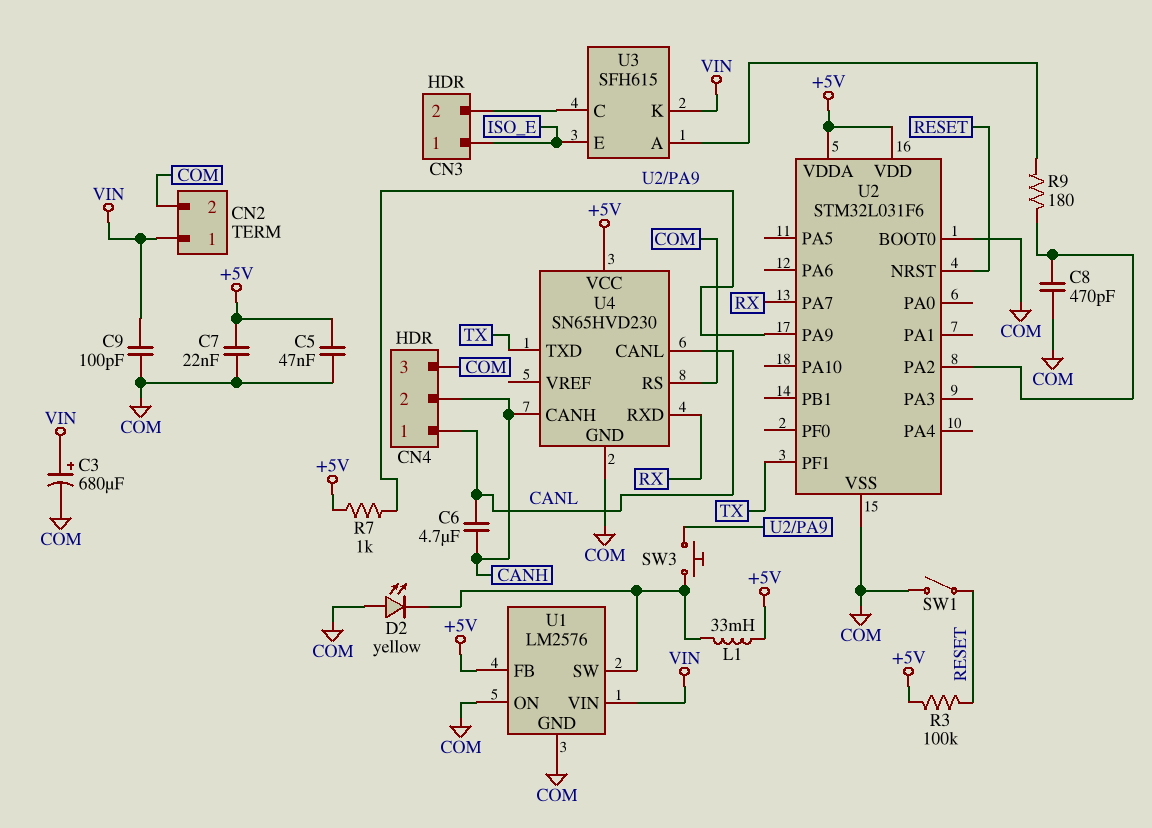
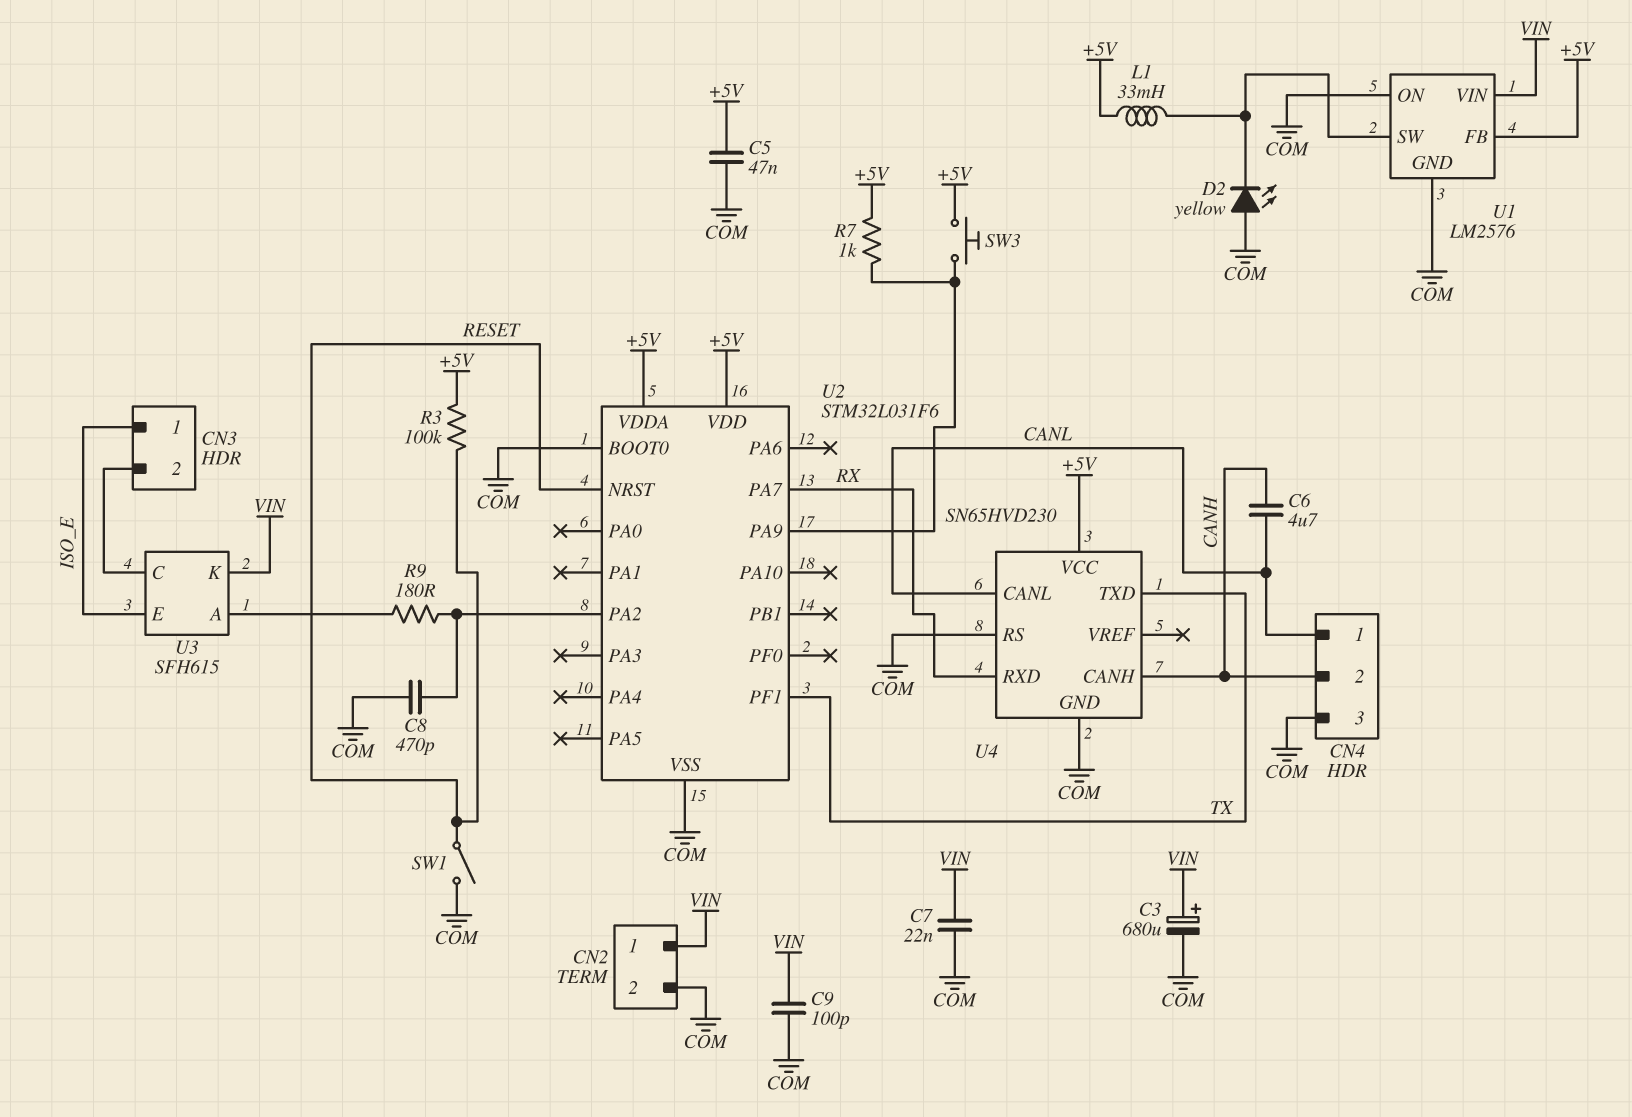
C7: 22nF (+5V, COM) -> 22nF (COM, VIN)
SW3: button (U1/SW, U2/PA9) -> button (+5V, U2/PA9)

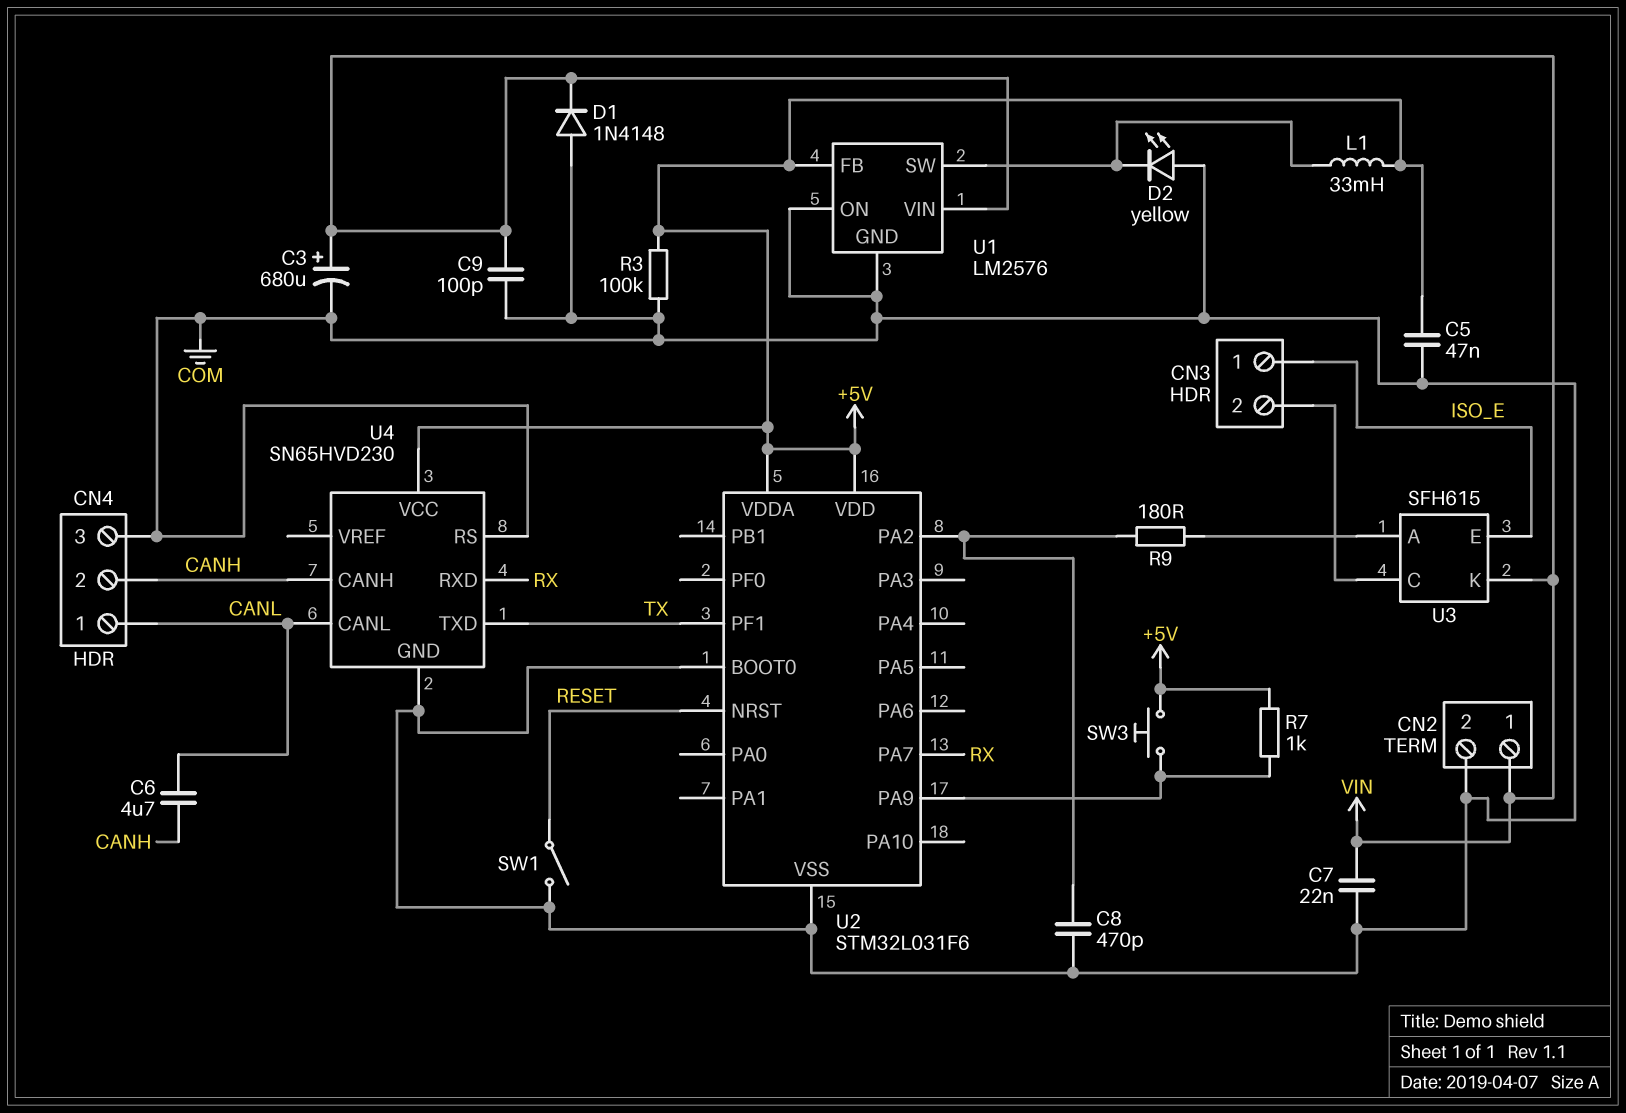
D1: none -> diode 1N4148 (A COM, K VIN)
R3: 100k (+5V, RESET) -> 100k (+5V, COM)

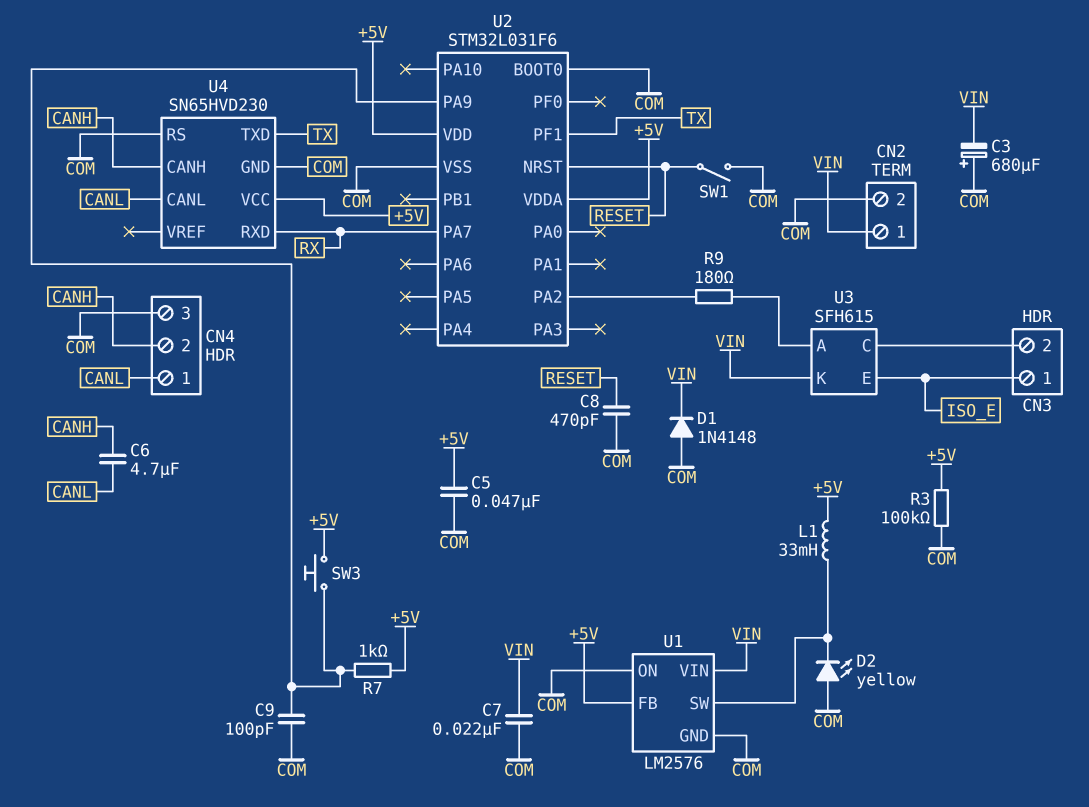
C3: 680uF (plus VIN, minus COM) -> 680uF (plus COM, minus VIN)
C8: 470pF (COM, U2/PA2) -> 470pF (COM, RESET)
C9: 100pF (COM, VIN) -> 100pF (COM, U2/PA9)

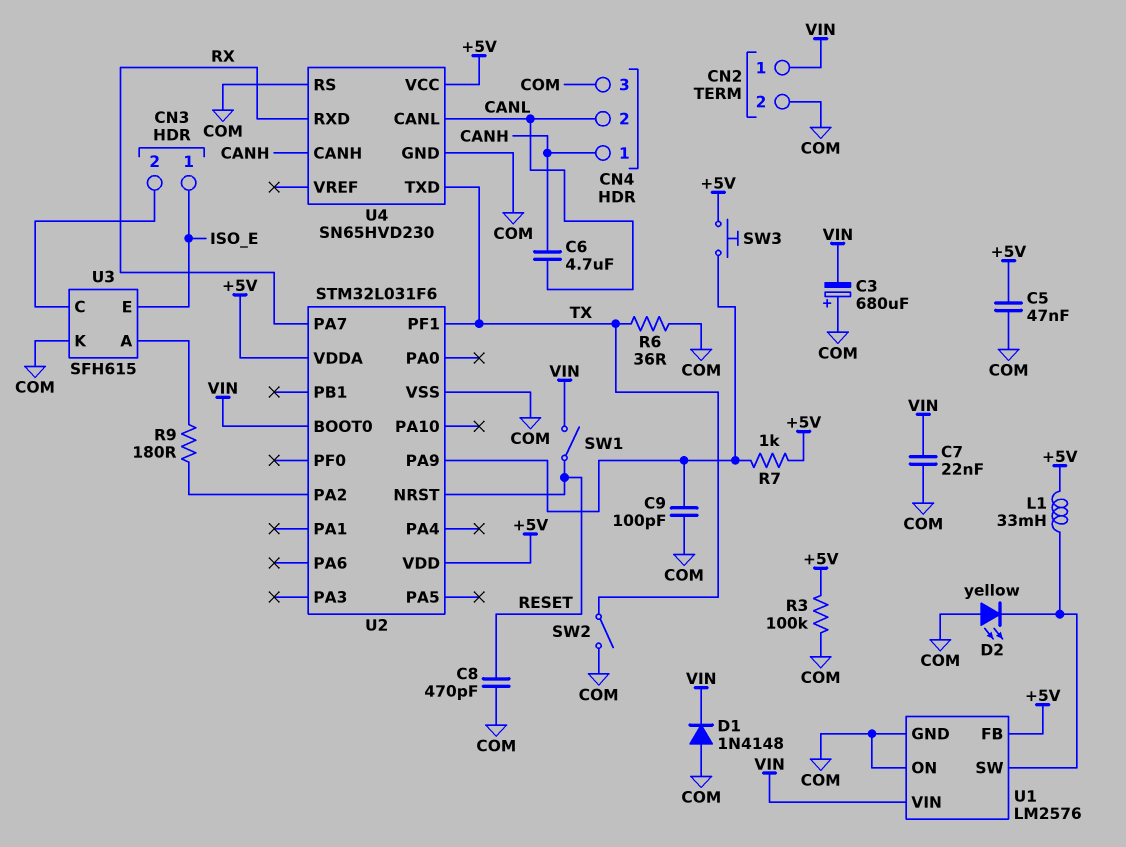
CN4 pin 1: CANL -> CANH
CN4 pin 2: CANH -> CANL
R6: none -> 36 (COM, TX)
SW1: switch (COM, RESET) -> switch (RESET, VIN)
SW2: none -> switch (COM, TX)
U2 pin BOOT0: COM -> VIN
U3 pin K: VIN -> COM

